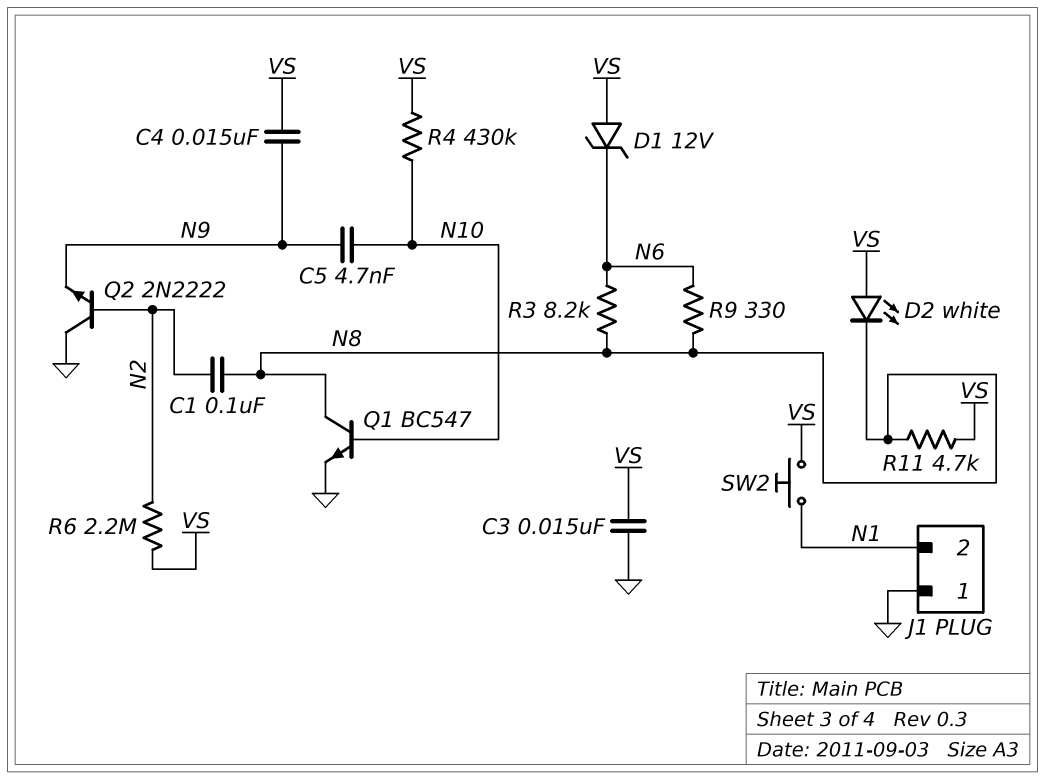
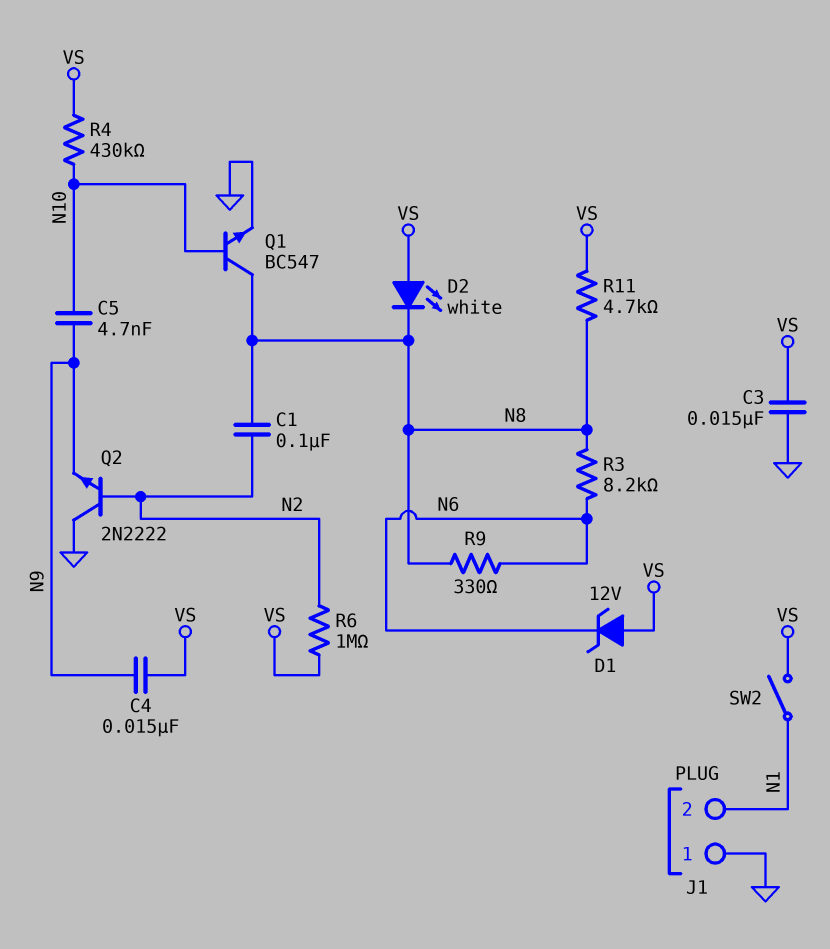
R6: 2.2M (N2, VS) -> 1M (N2, VS)
SW2: button (N1, VS) -> switch (N1, VS)

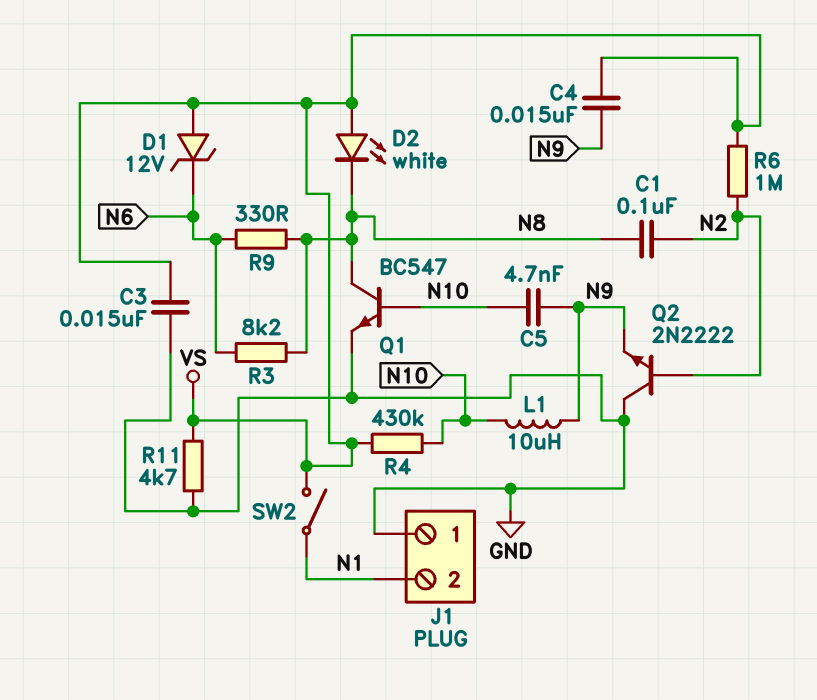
L1: none -> 10uH (N9, N10)
R11: 4.7k (N8, VS) -> 4.7k (GND, VS)

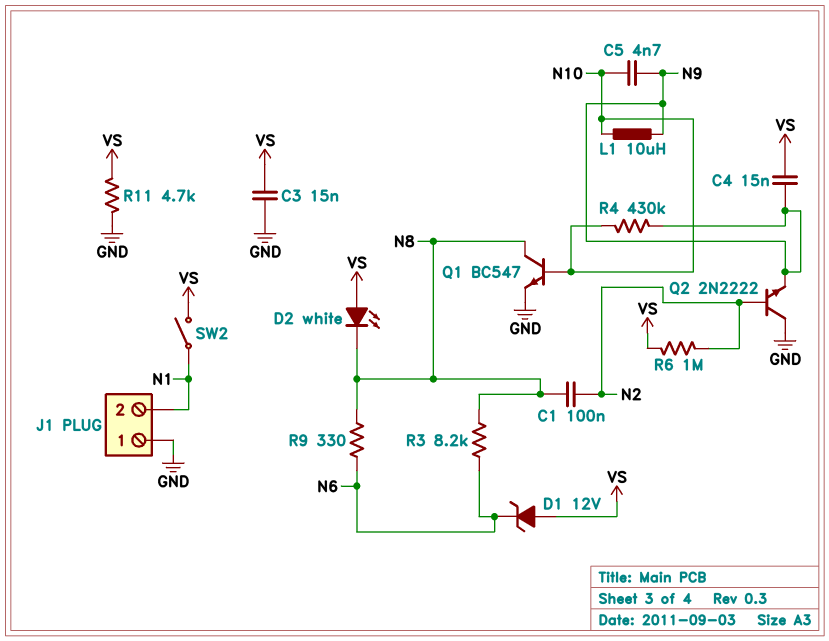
R4: 430k (N10, VS) -> 430k (N9, N10)

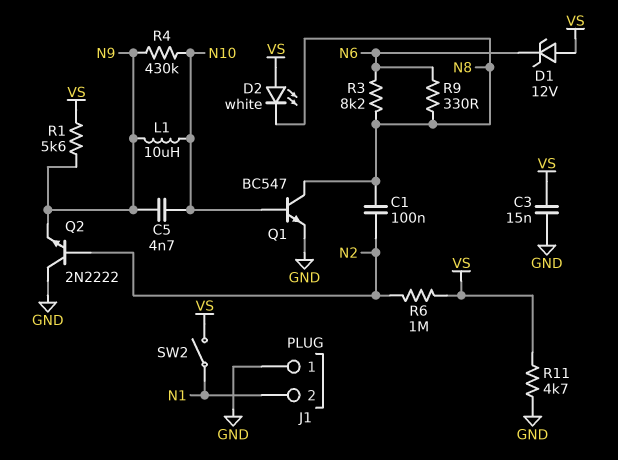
C4: 15nF (N9, VS) -> none
R1: none -> 5.6k (N9, VS)

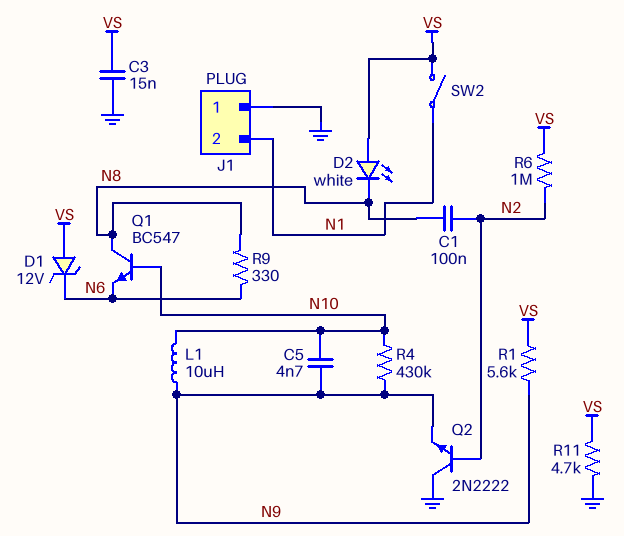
Q1: NPN BC547 (B N10, C N8, E GND) -> NPN BC547 (B N10, C N8, E N6)
R3: 8.2k (N6, N8) -> none

